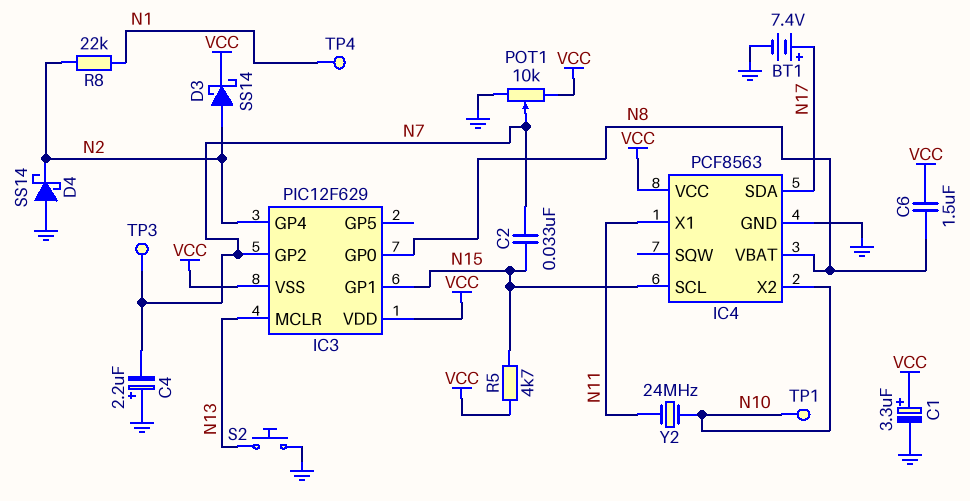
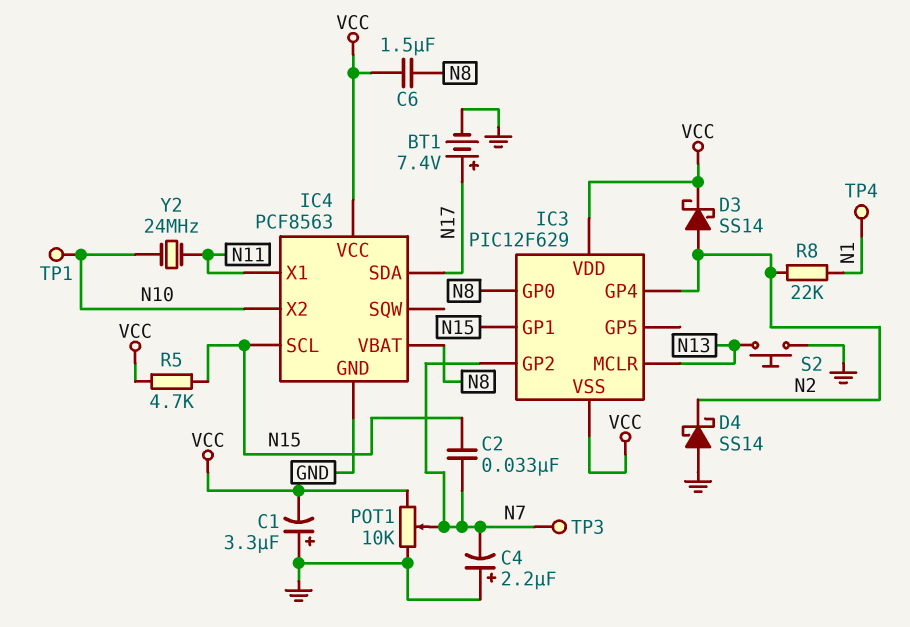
C1: 3.3uF (plus VCC, minus GND) -> 3.3uF (plus GND, minus VCC)

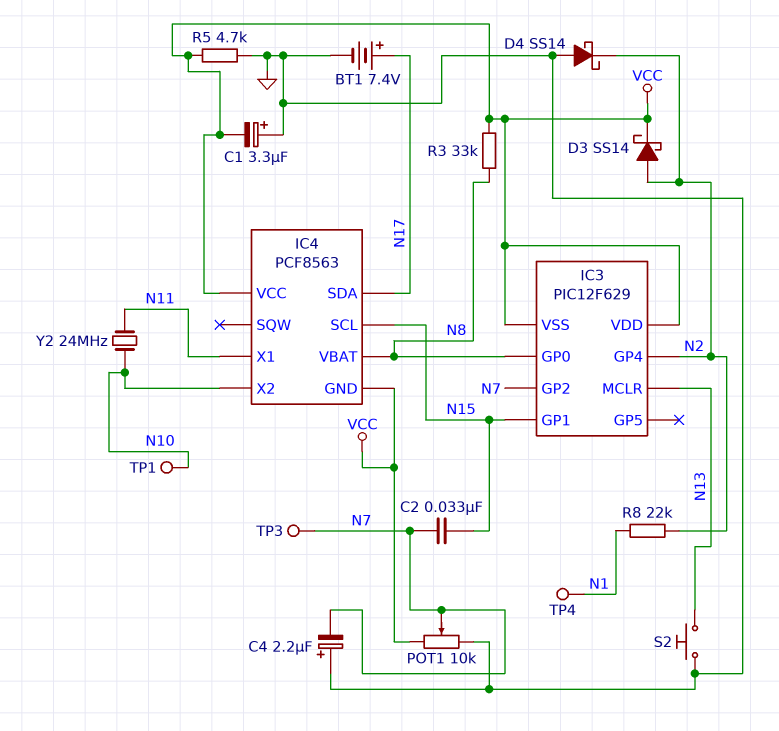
C6: 1.5uF (N8, VCC) -> none
IC4 pin GND: GND -> VCC
R3: none -> 33k (N8, VCC)
R5: 4.7k (N15, VCC) -> 4.7k (GND, VCC)

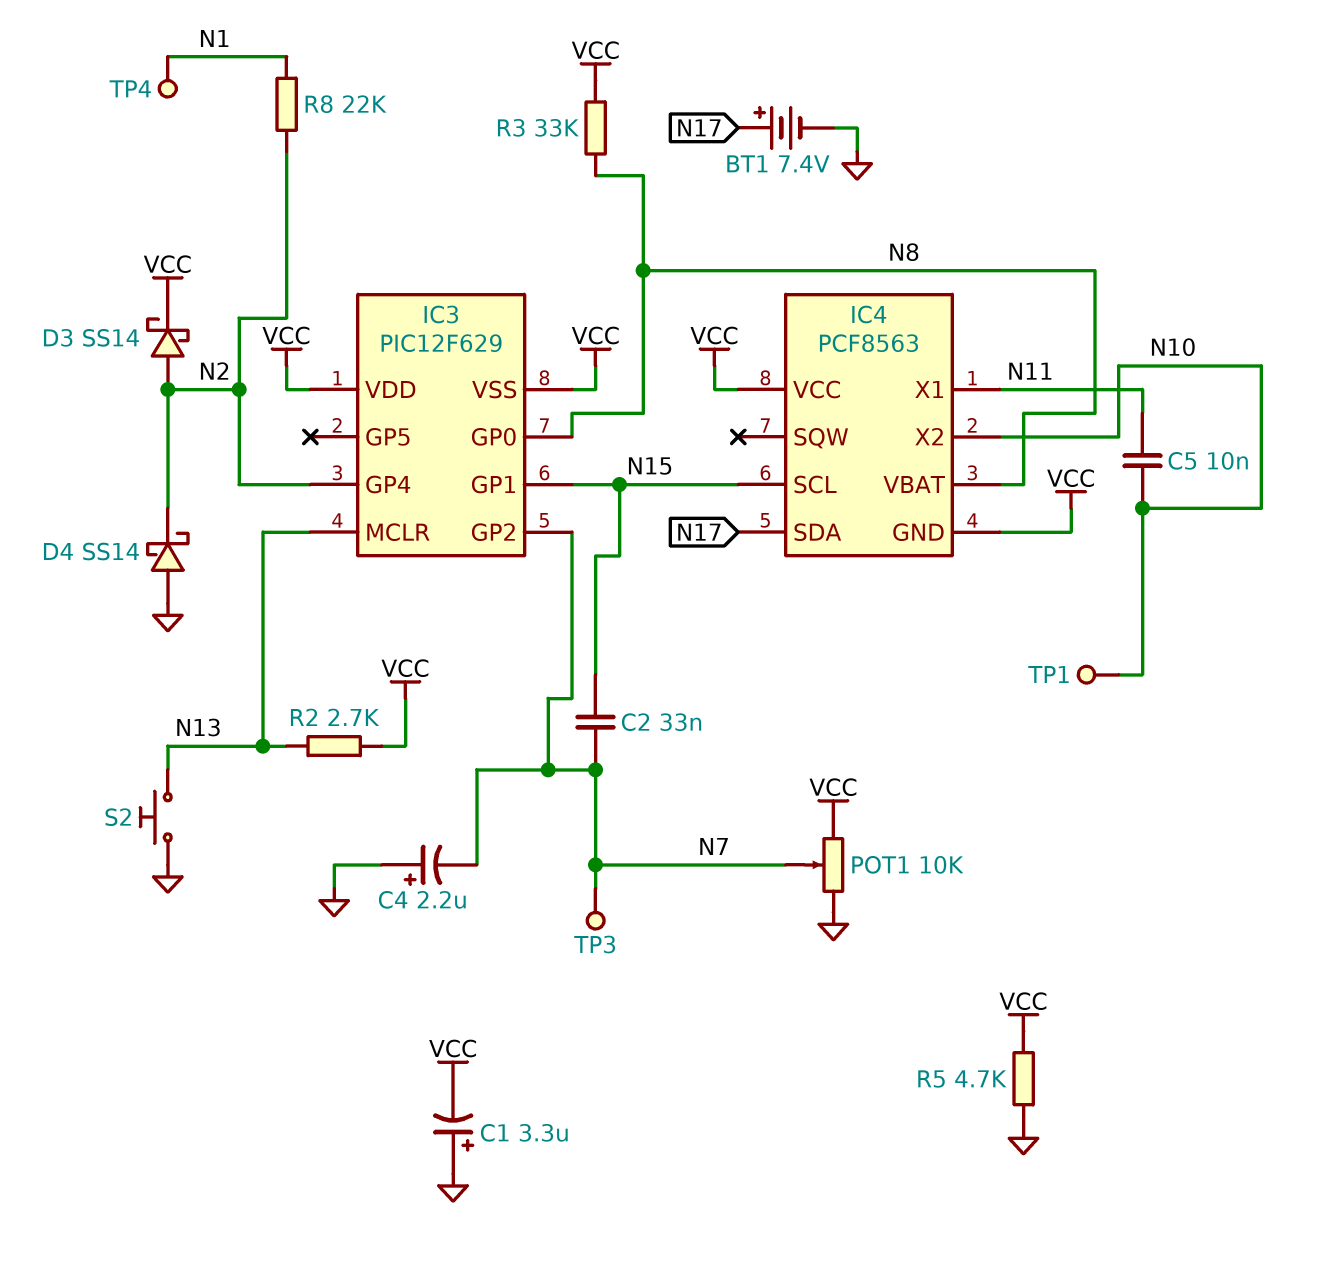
C5: none -> 10nF (N10, N11)
R2: none -> 2.7k (N13, VCC)
Y2: 24MHz (N10, N11) -> none

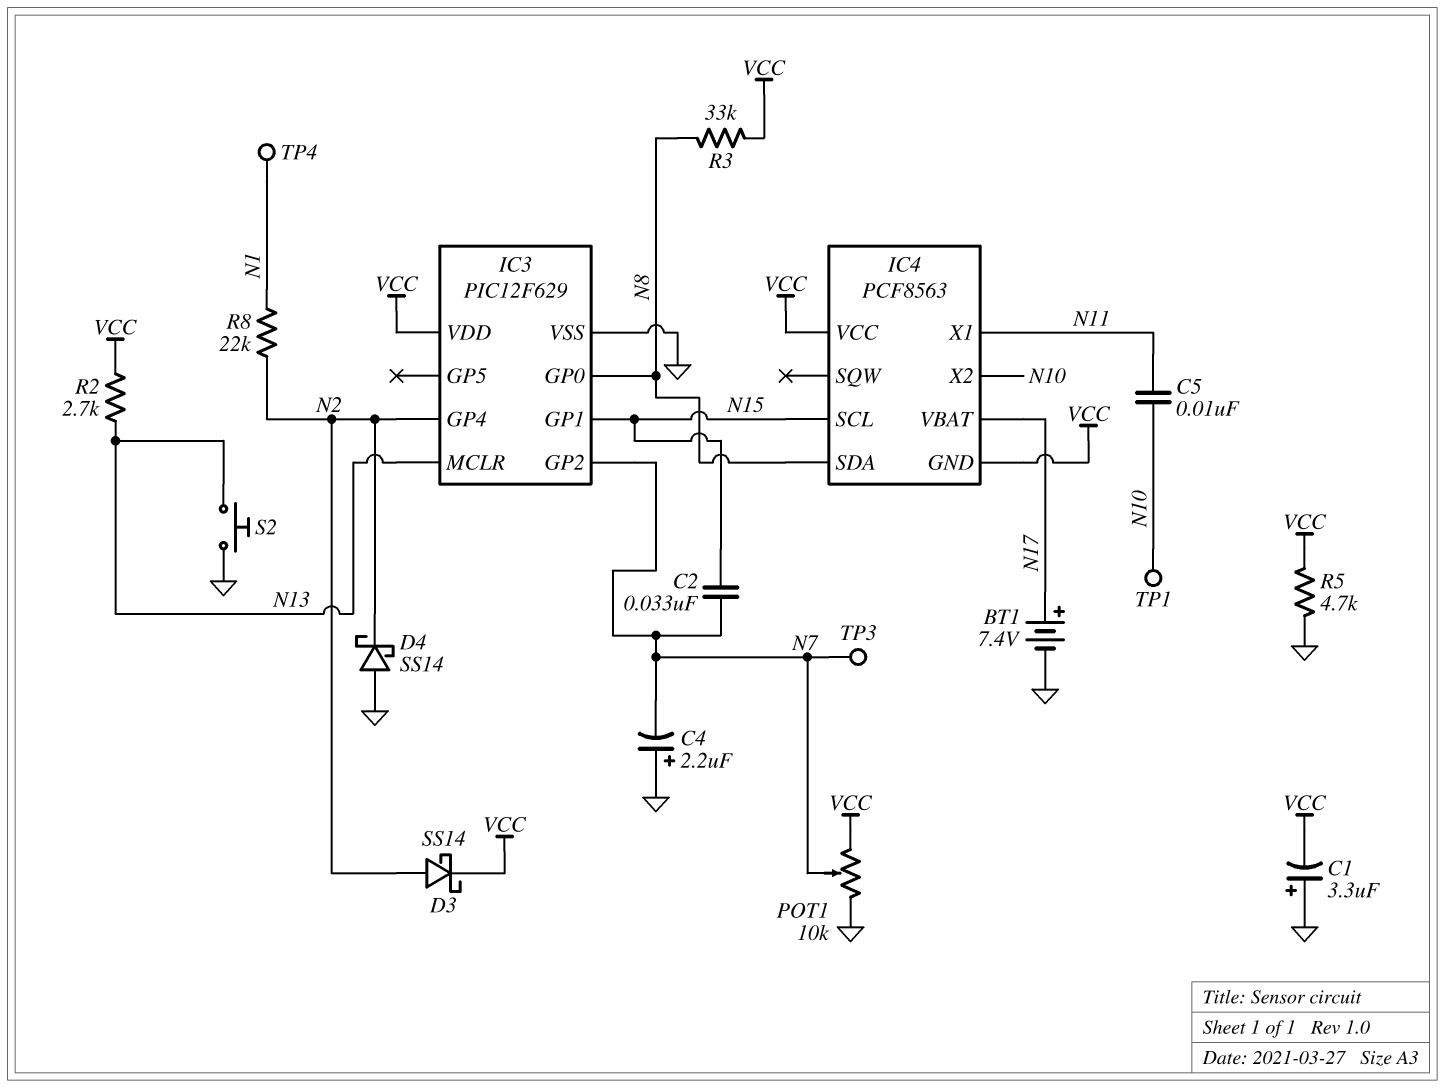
IC3 pin VSS: VCC -> GND
IC4 pin SDA: N17 -> N8
IC4 pin VBAT: N8 -> N17

